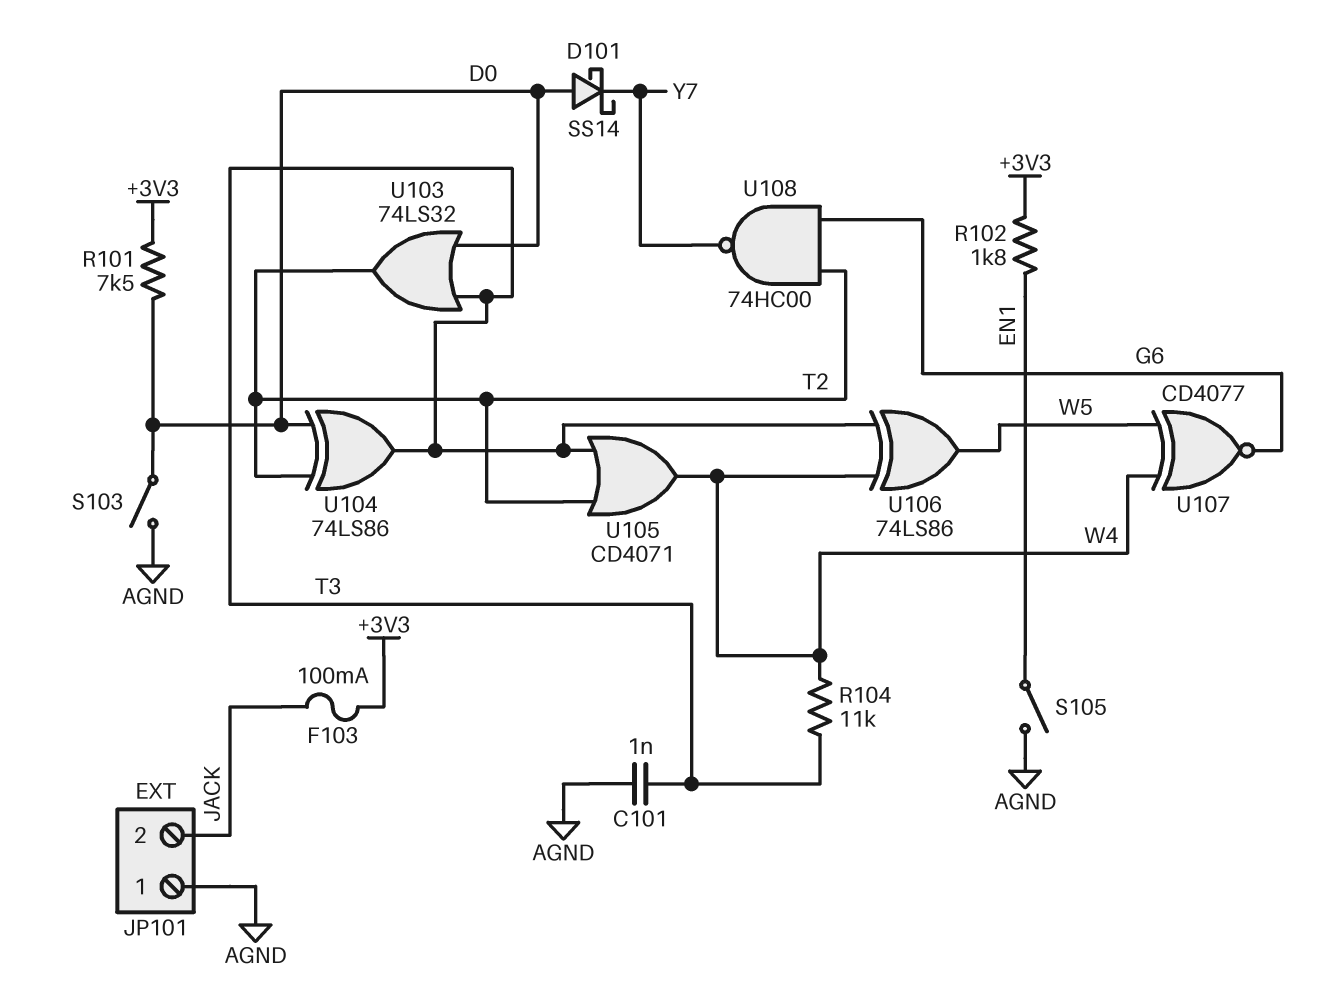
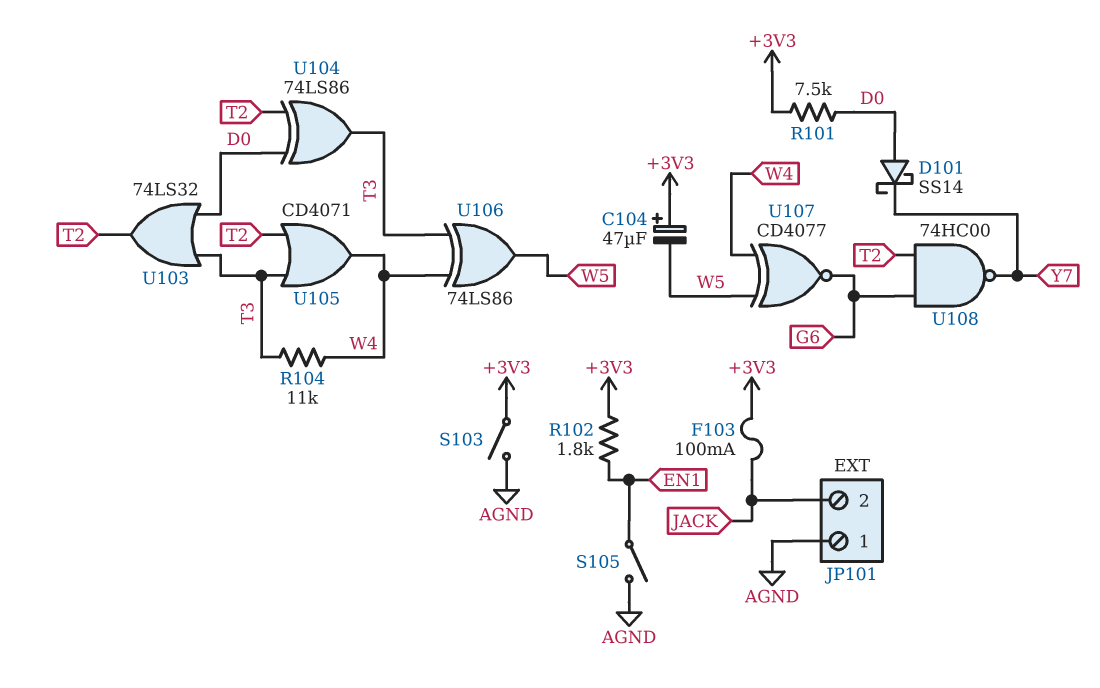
C101: 1nF (AGND, T3) -> none
C104: none -> 47uF (plus +3V3, minus W5)
S103: switch (AGND, D0) -> switch (+3V3, AGND)

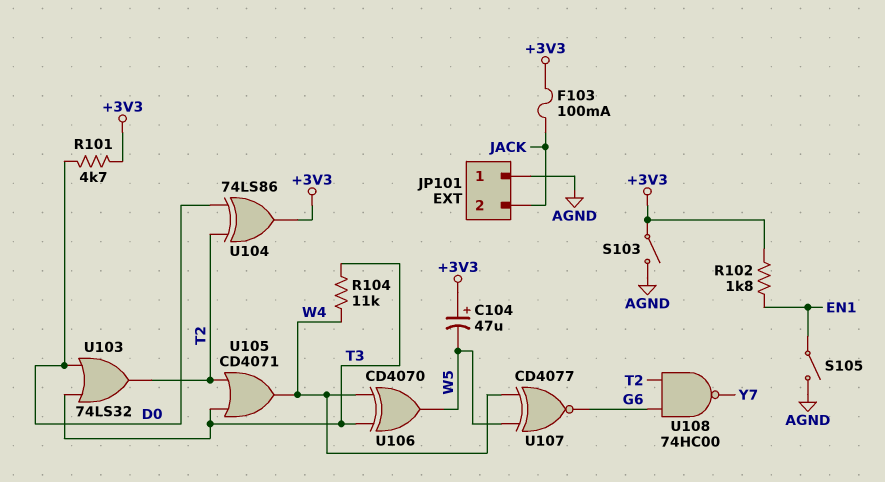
D101: schottky SS14 (A D0, K Y7) -> none
R101: 7.5k (+3V3, D0) -> 4.7k (+3V3, D0)
U104: XOR 74LS86 (in D0, in T2, out T3) -> XOR 74LS86 (in D0, in T2, out +3V3)
U106: XOR 74LS86 (in T3, in W4, out W5) -> XOR CD4070 (in T3, in W4, out W5)

